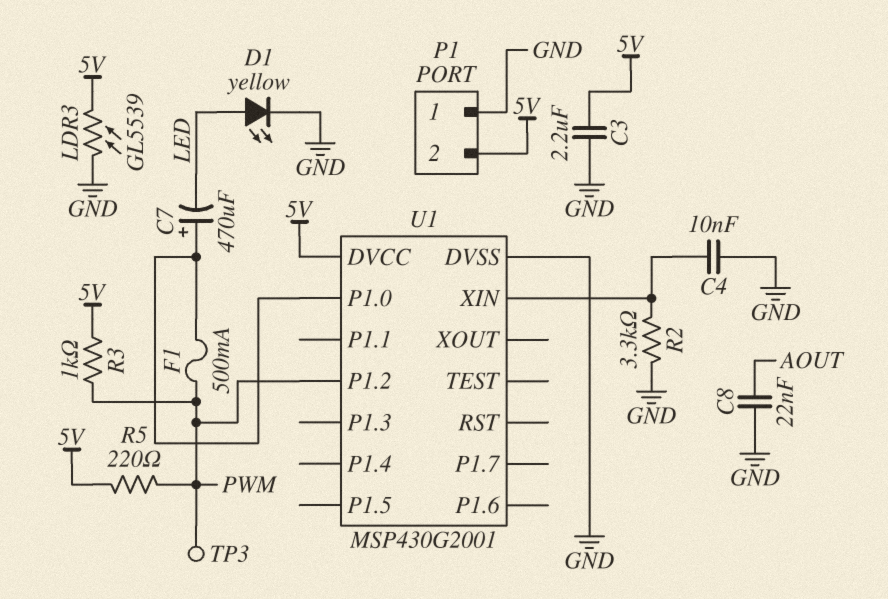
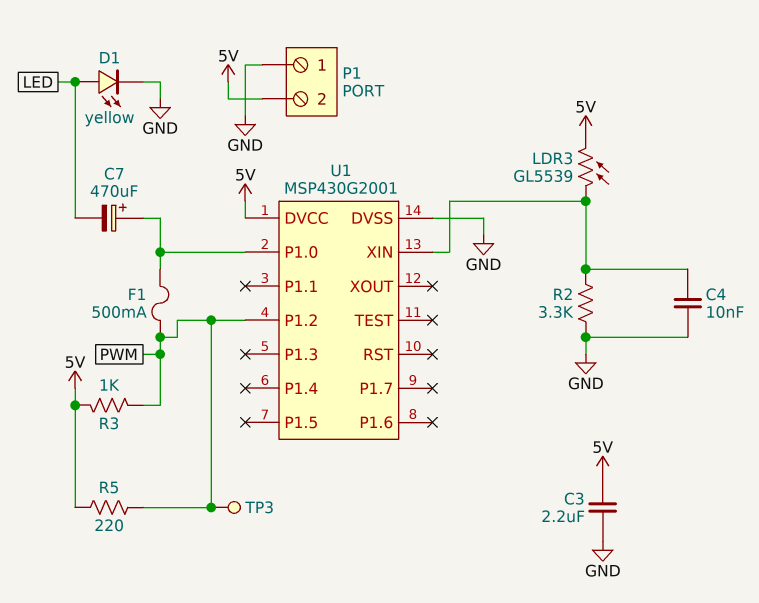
C8: 22nF (AOUT, GND) -> none
LDR3: GL5539 (5V, GND) -> GL5539 (5V, U1/XIN)

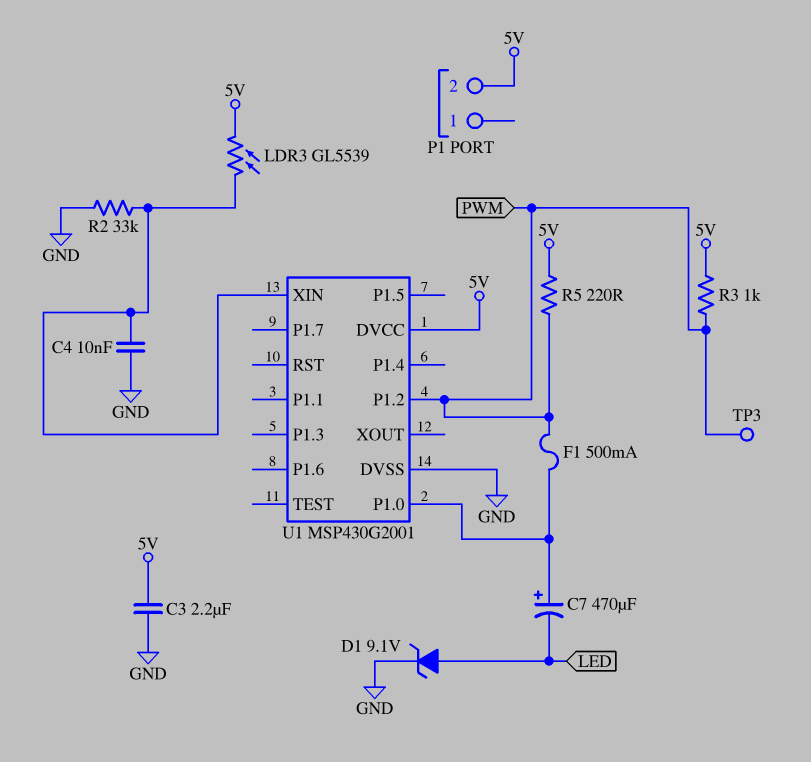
D1: LED yellow (A LED, K GND) -> zener 9.1V (A LED, K GND)
P1 pin 1: GND -> none
R2: 3.3k (GND, U1/XIN) -> 33k (GND, U1/XIN)

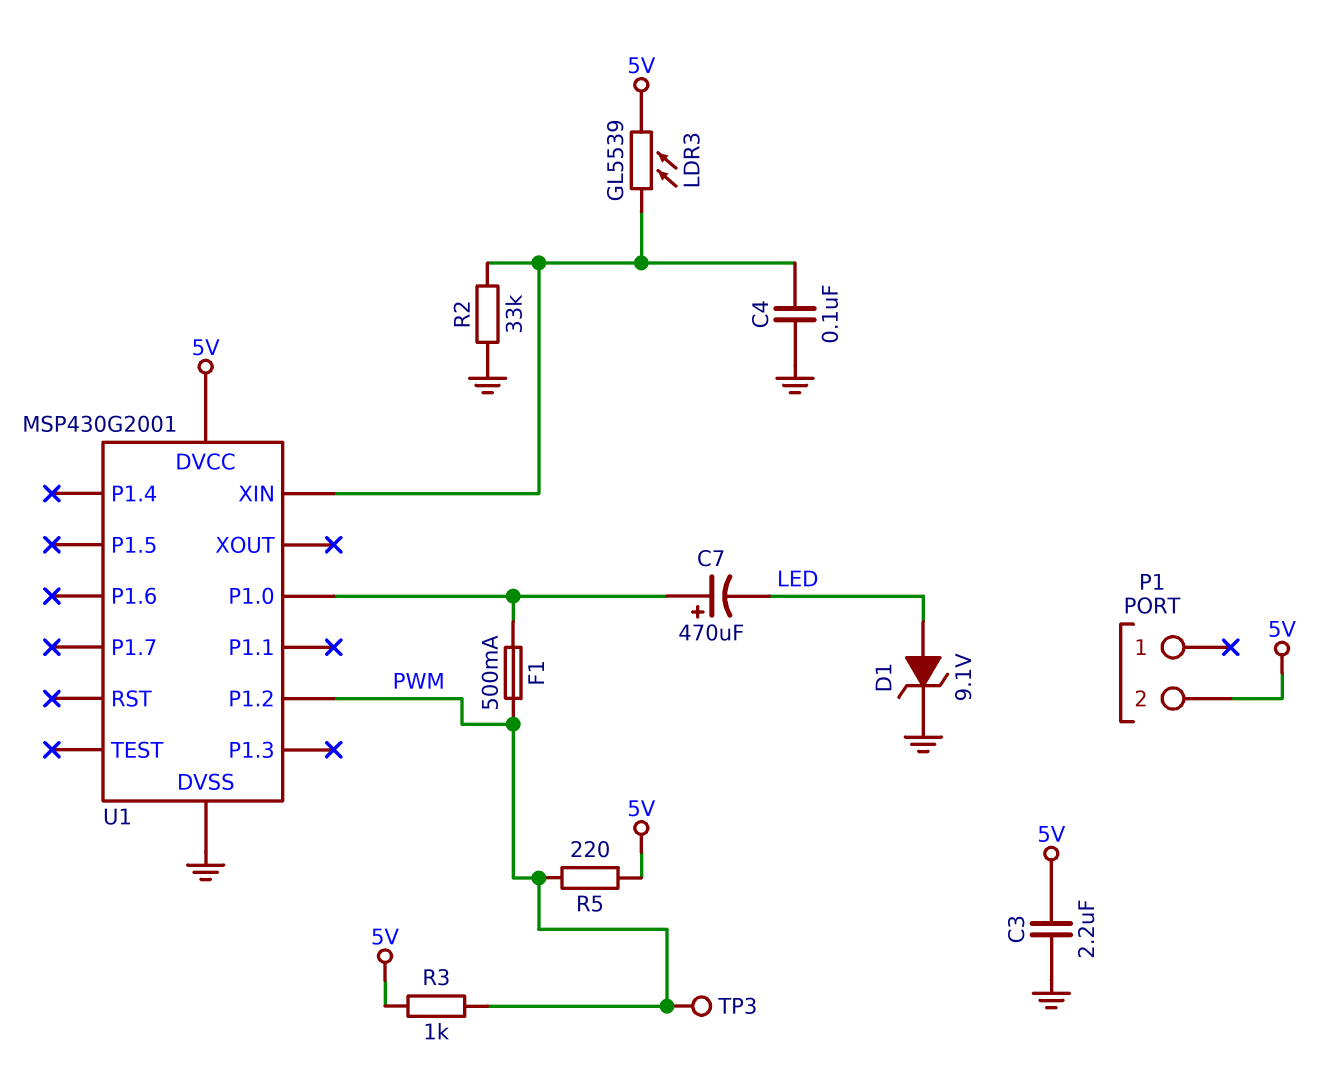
C4: 10nF (GND, U1/XIN) -> 100nF (GND, U1/XIN)

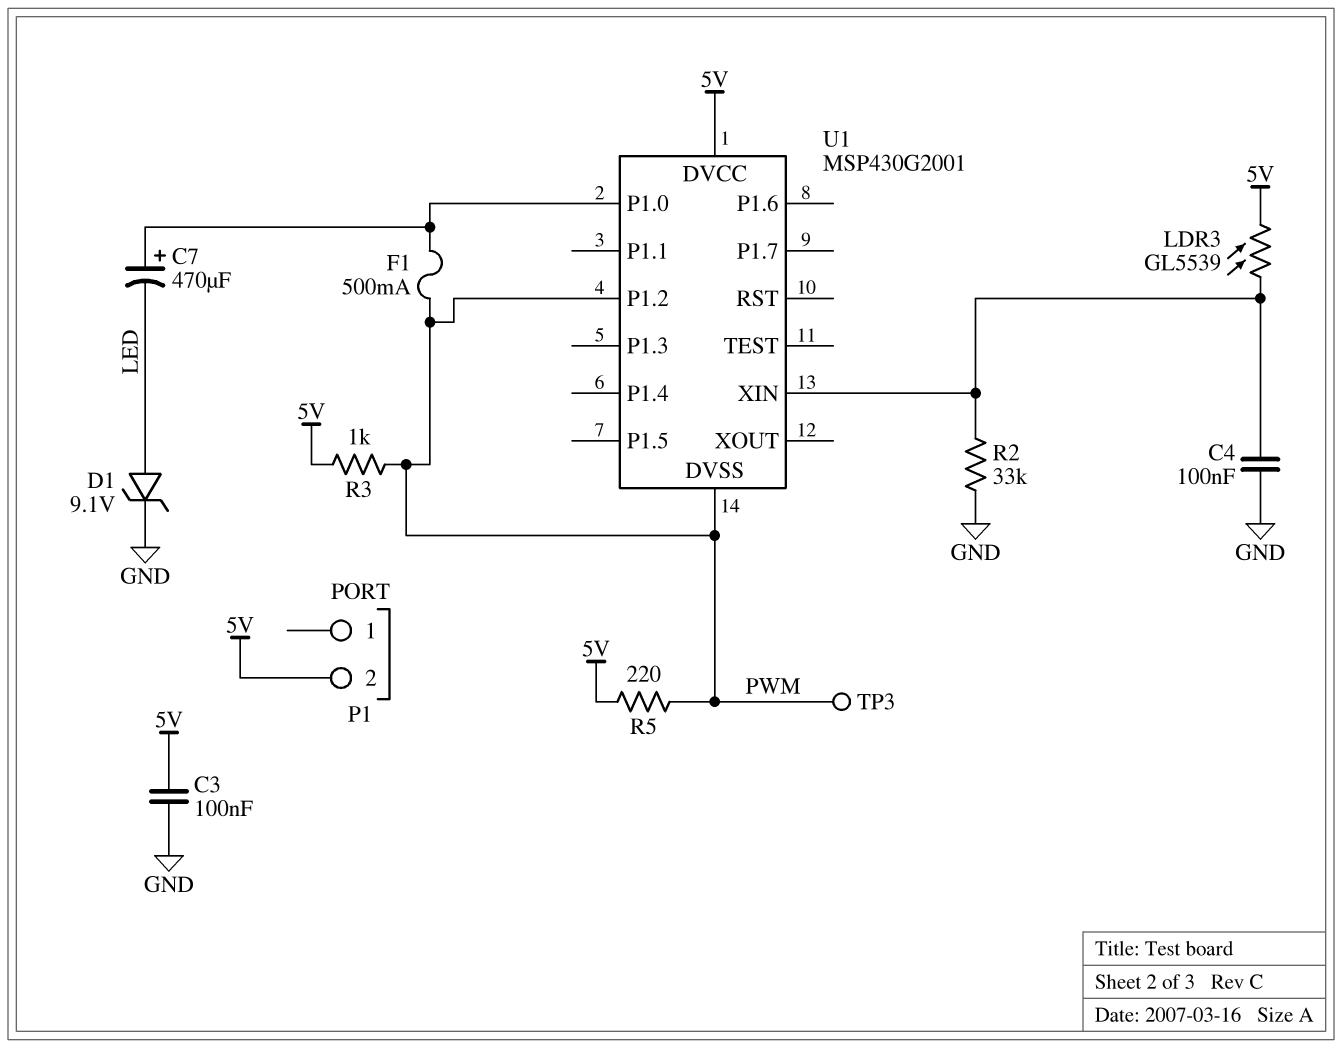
C3: 2.2uF (5V, GND) -> 100nF (5V, GND)
U1 pin DVSS: GND -> PWM

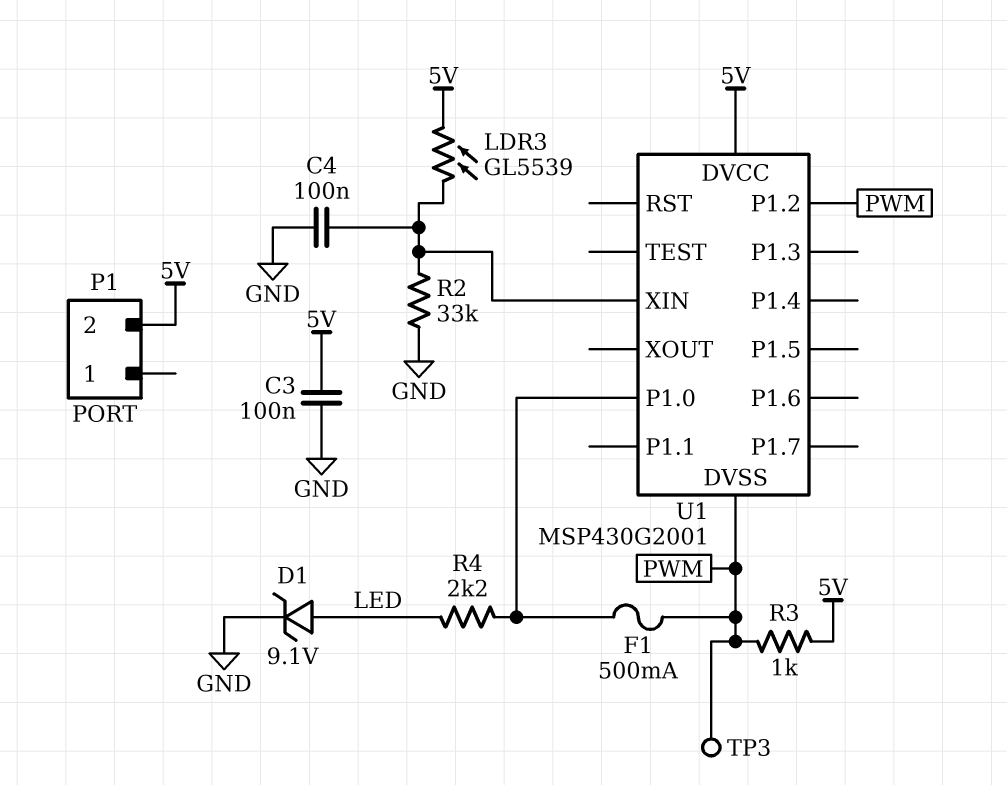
C7: 470uF (plus U1/P1.0, minus LED) -> none
R4: none -> 2.2k (LED, U1/P1.0)
R5: 220 (5V, PWM) -> none

